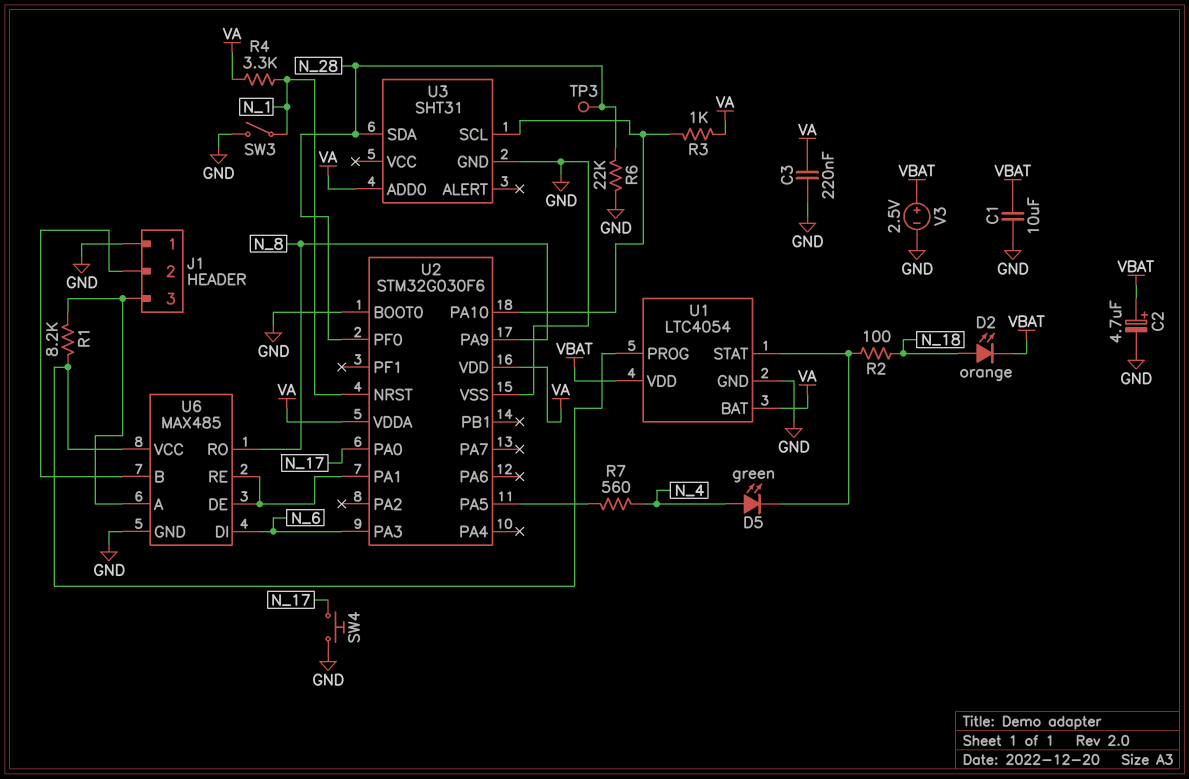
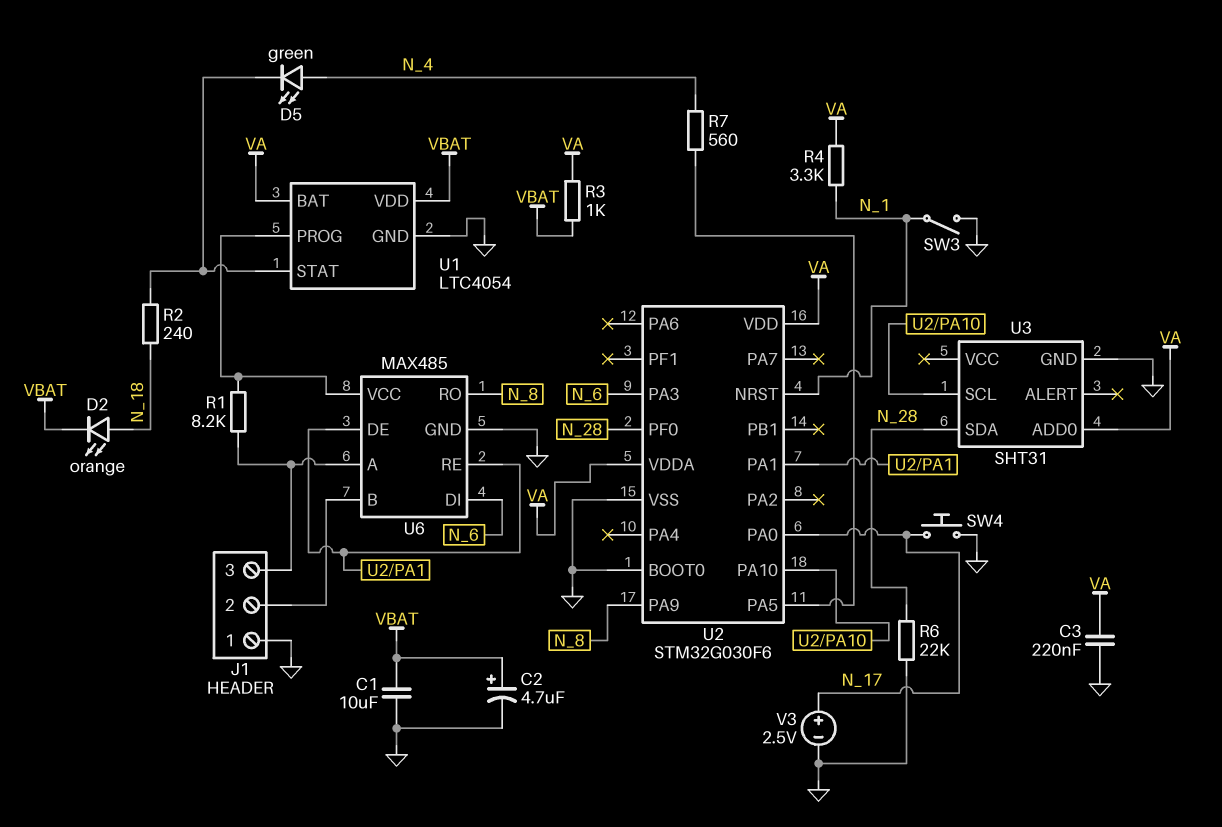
R2: 100 (N_18, U1/STAT) -> 240 (N_18, U1/STAT)
R3: 1k (U2/PA10, VA) -> 1k (VA, VBAT)
TP3: test point (N_28) -> none
V3: 2.5V (plus VBAT, minus GND) -> 2.5V (plus N_17, minus GND)

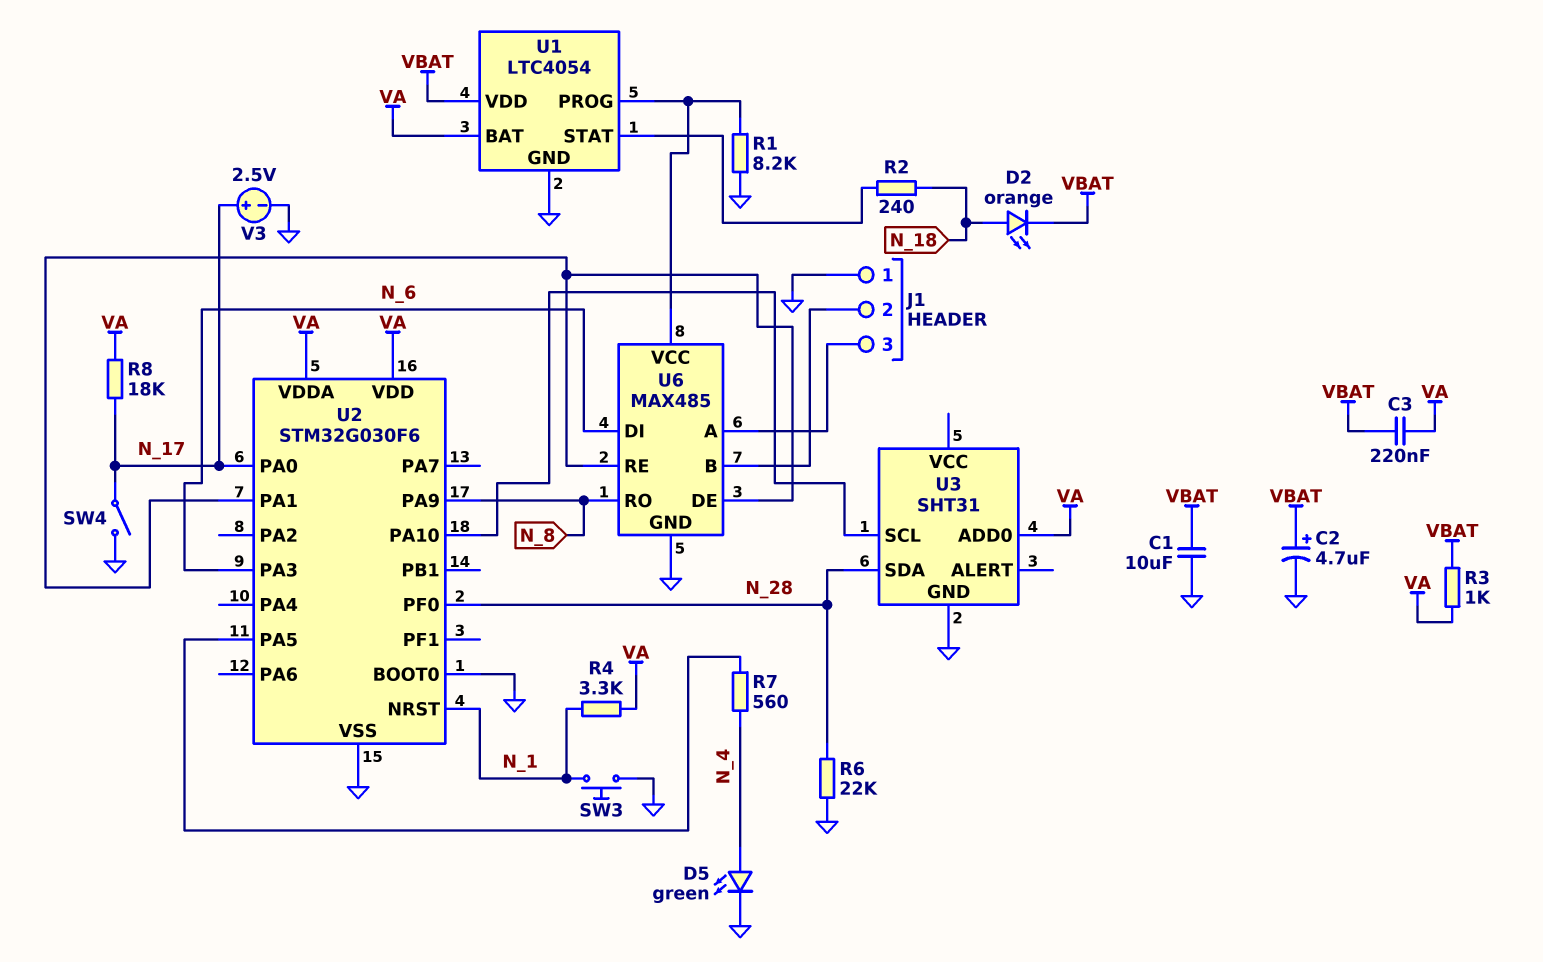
C3: 220nF (GND, VA) -> 220nF (VA, VBAT)
D5: LED green (A N_4, K U1/STAT) -> LED green (A N_4, K GND)
R1: 8.2k (J1/3, U1/PROG) -> 8.2k (GND, U1/PROG)
R8: none -> 18k (N_17, VA)
SW3: switch (GND, N_1) -> button (GND, N_1)
SW4: button (GND, N_17) -> switch (GND, N_17)

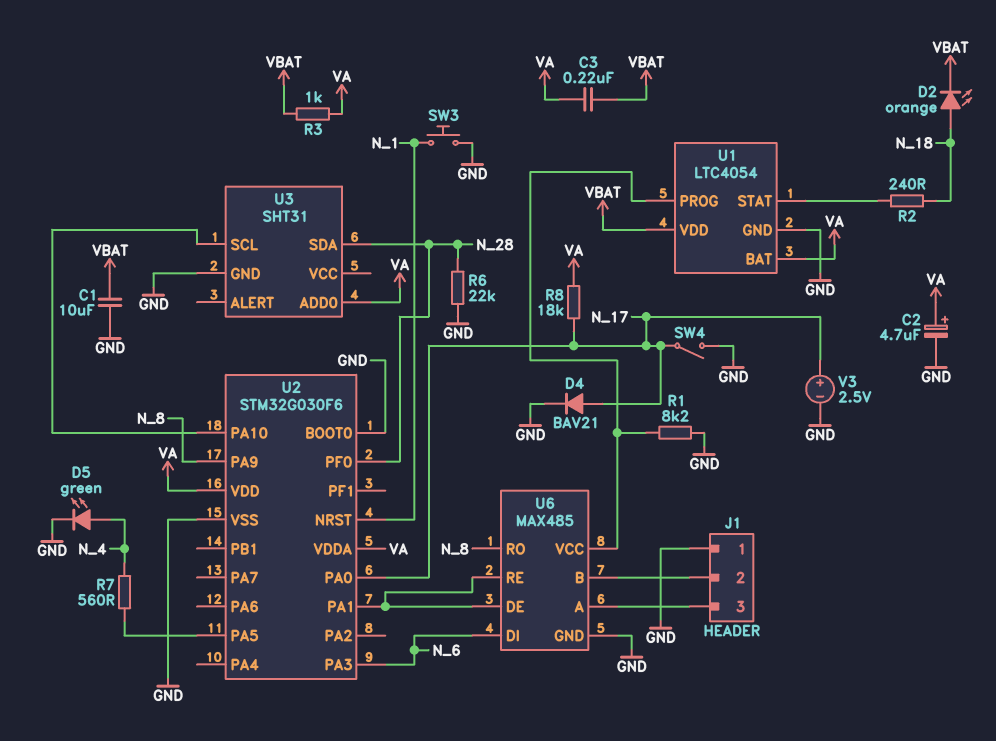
C2: 4.7uF (plus VBAT, minus GND) -> 4.7uF (plus VA, minus GND)
D4: none -> diode BAV21 (A N_17, K GND)
R4: 3.3k (N_1, VA) -> none

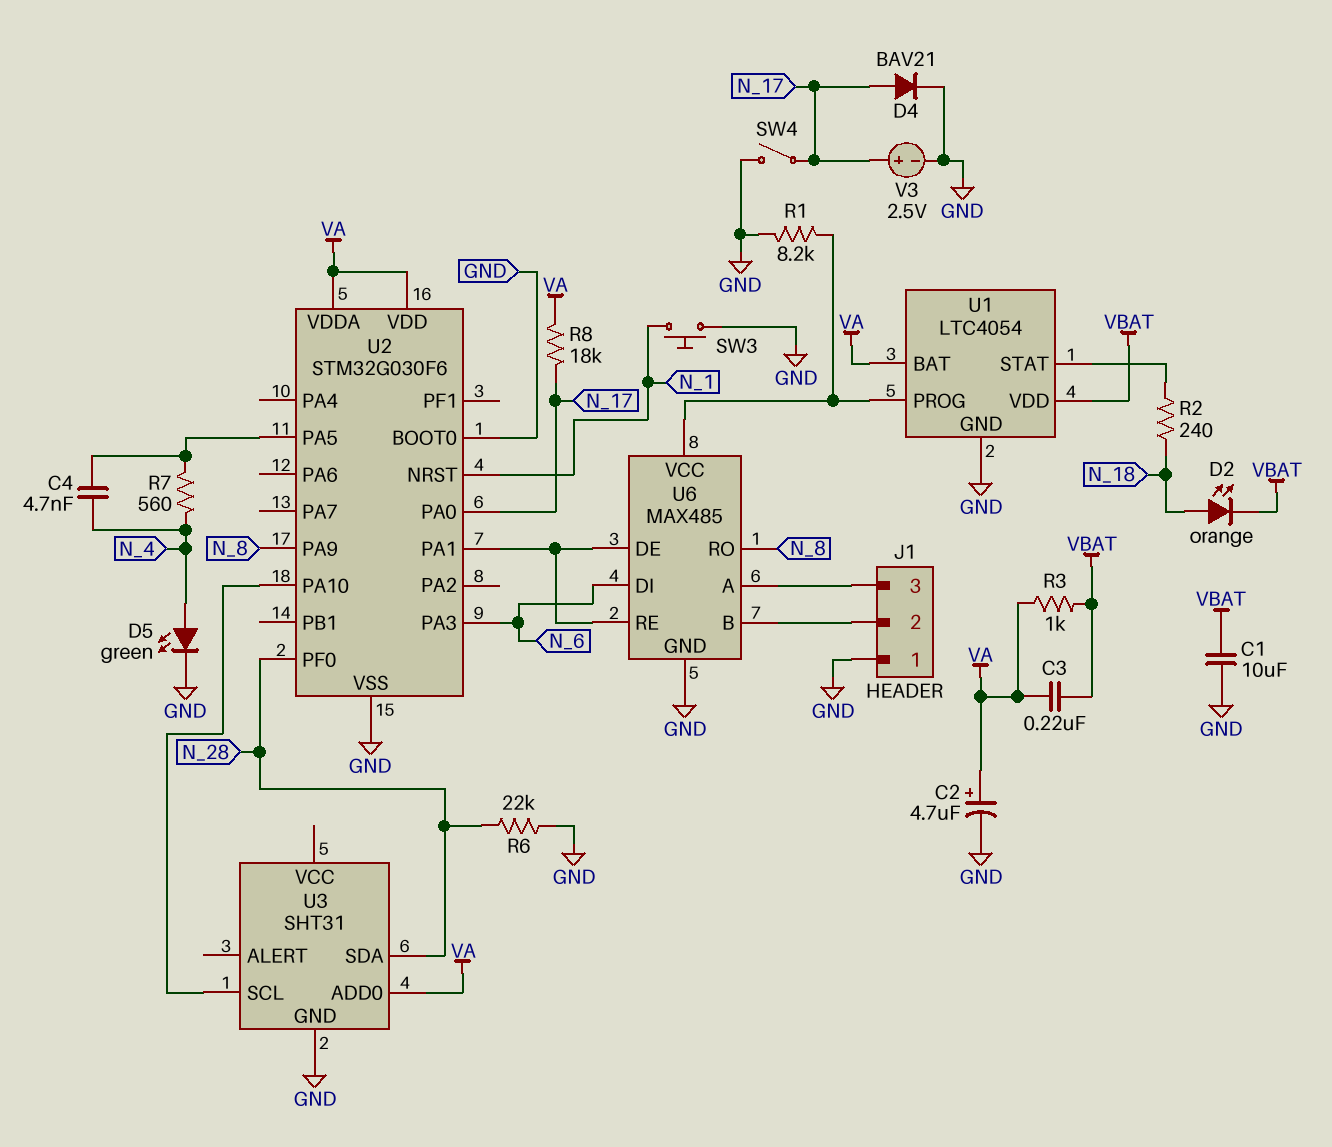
C4: none -> 4.7nF (N_4, U2/PA5)

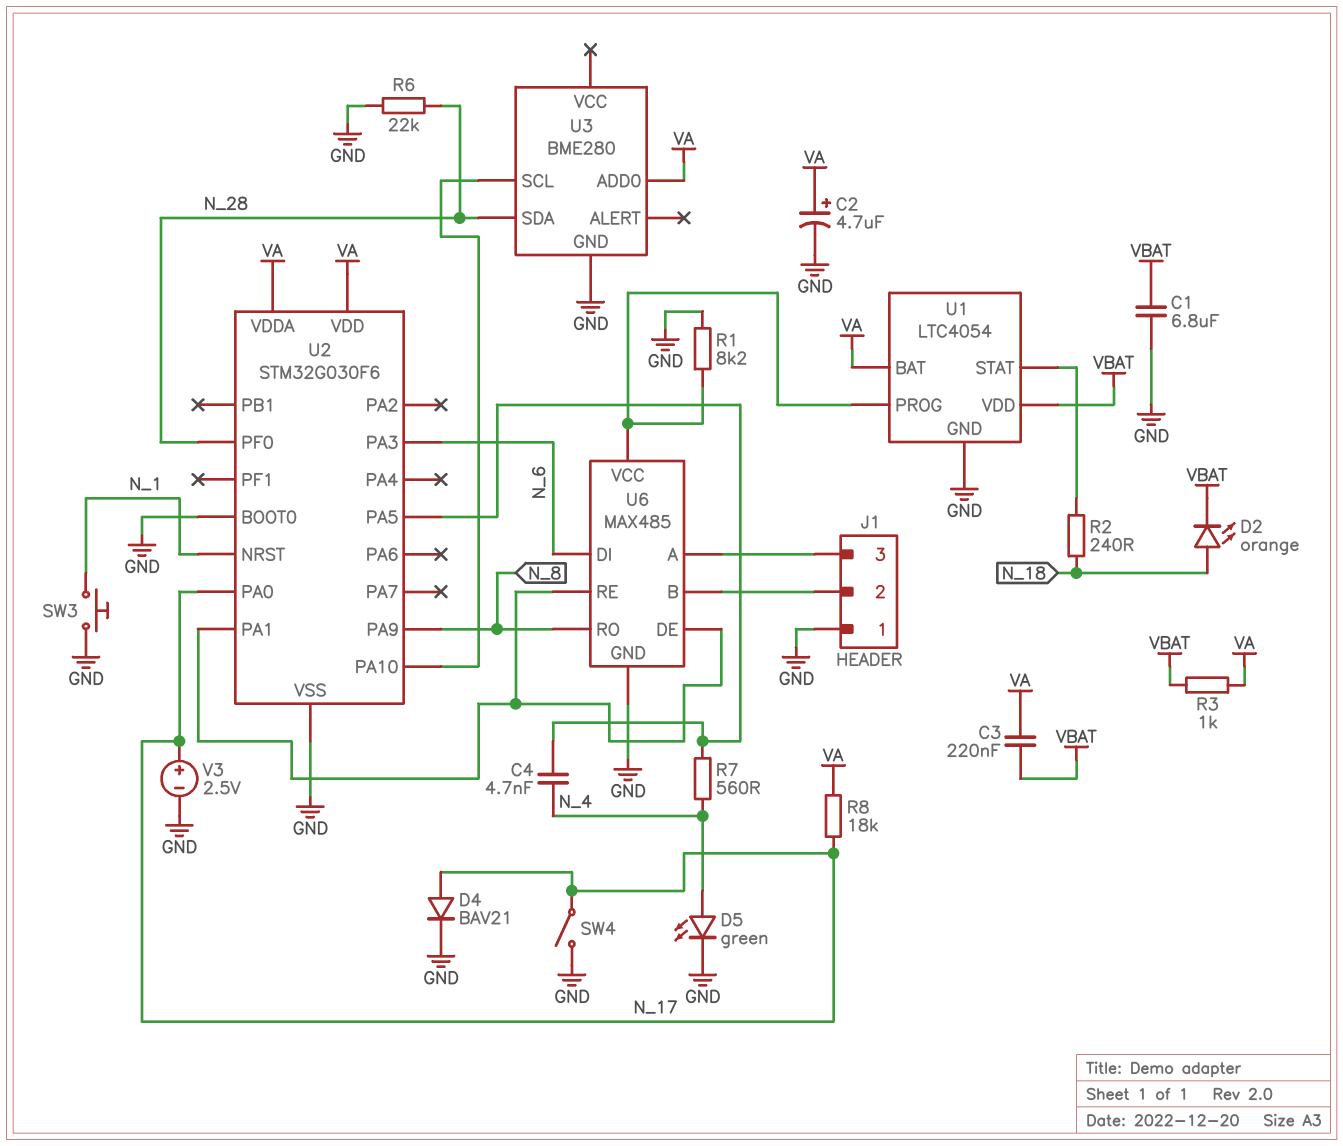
C1: 10uF (GND, VBAT) -> 6.8uF (GND, VBAT)
U3: SHT31 -> BME280

